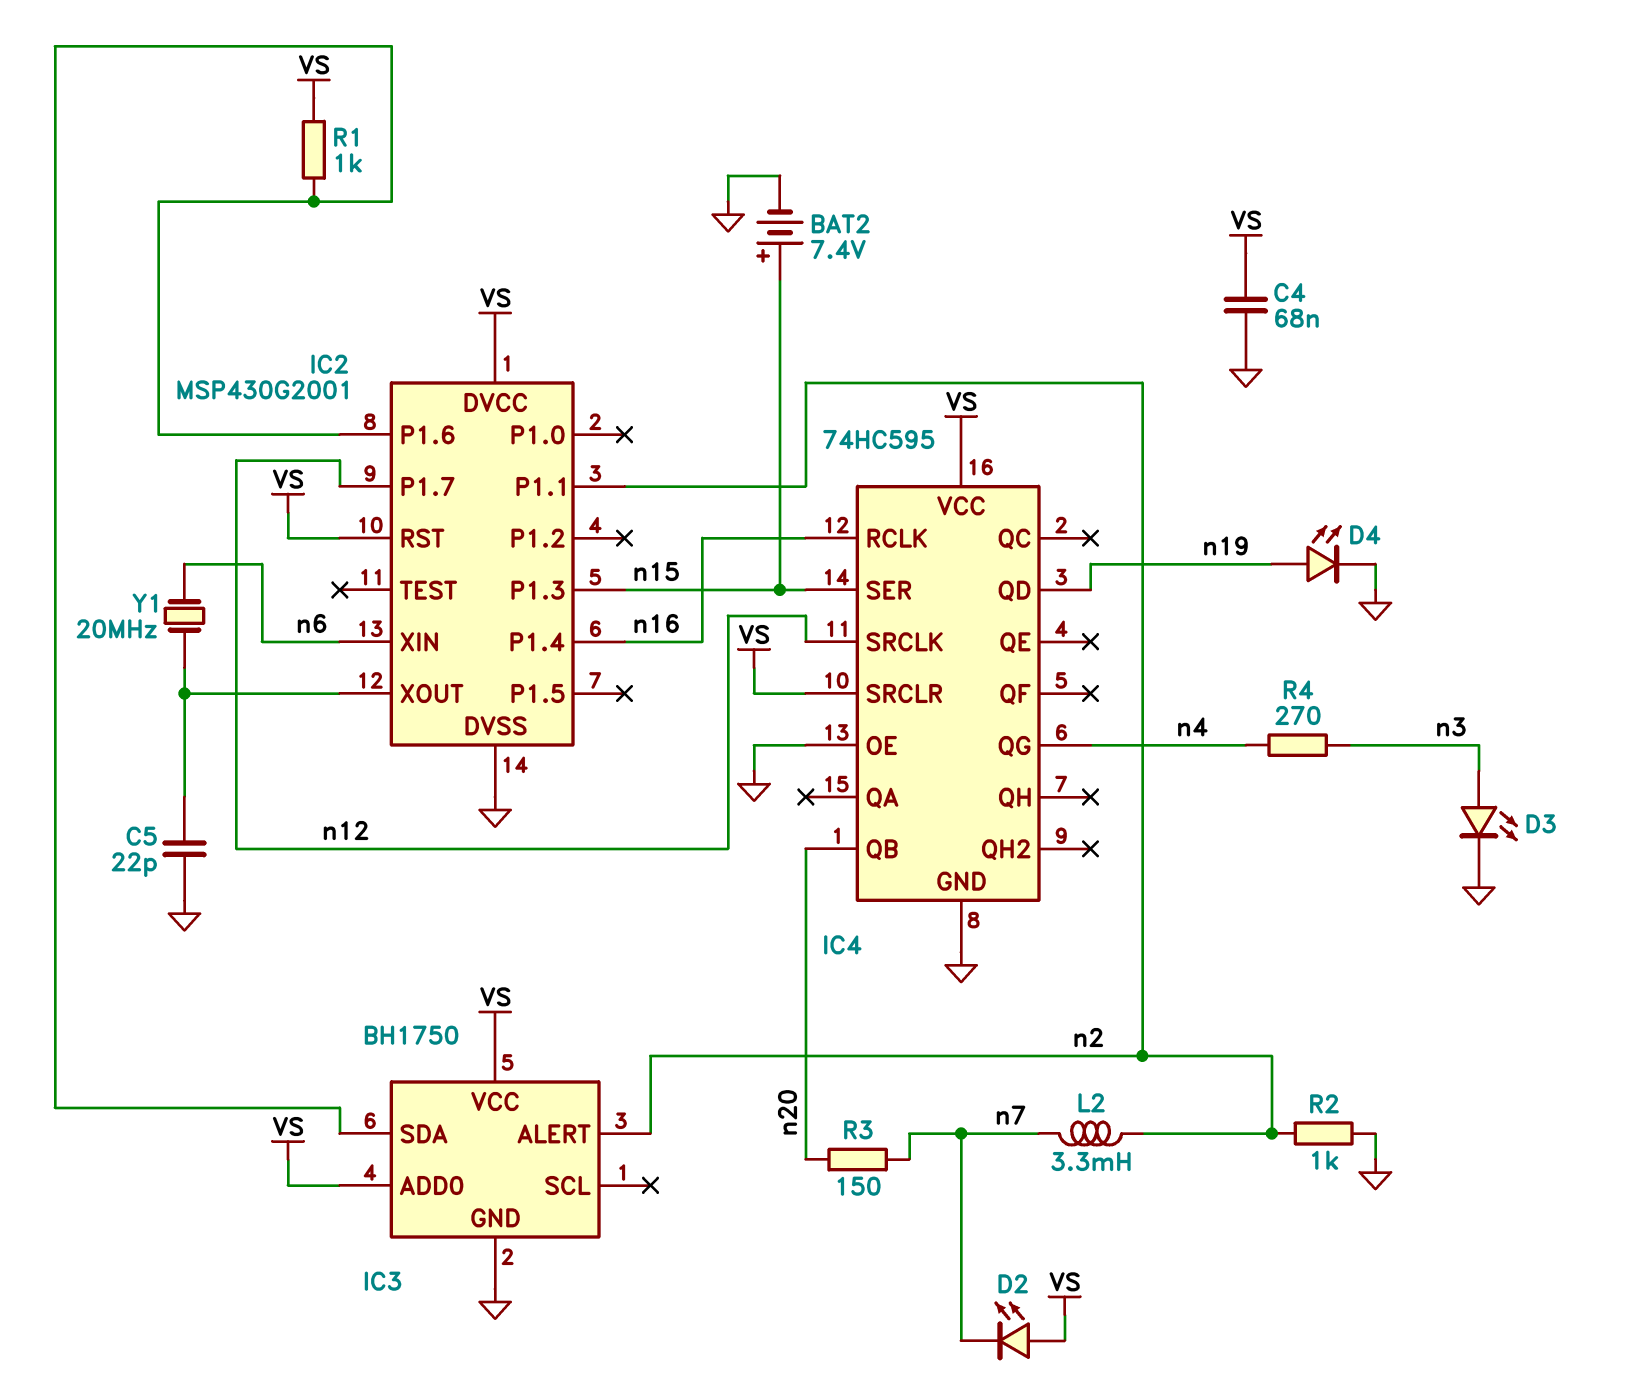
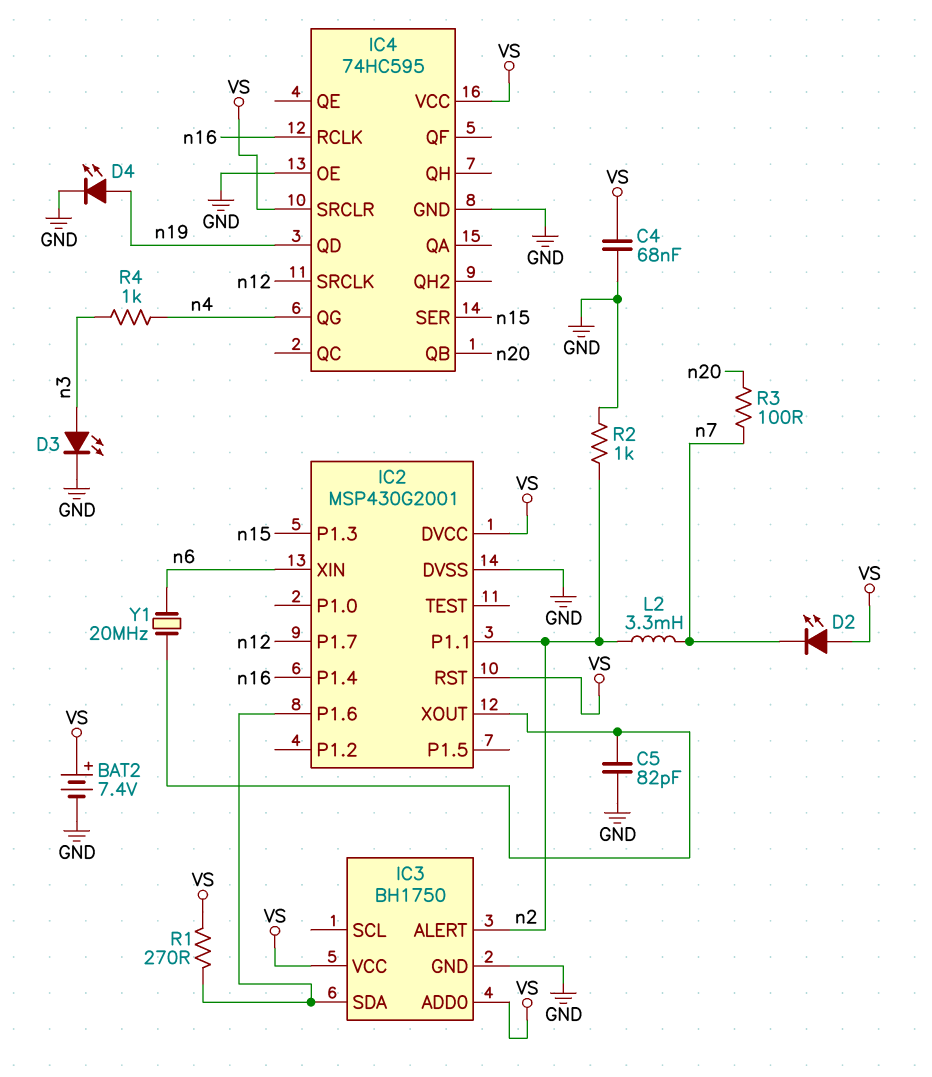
BAT2: 7.4V (plus n15, minus GND) -> 7.4V (plus VS, minus GND)
C5: 22pF (GND, IC2/XOUT) -> 82pF (GND, IC2/XOUT)
R1: 1k (IC2/P1.6, VS) -> 270 (IC2/P1.6, VS)
R3: 150 (n7, n20) -> 100 (n7, n20)
R4: 270 (n3, n4) -> 1k (n3, n4)

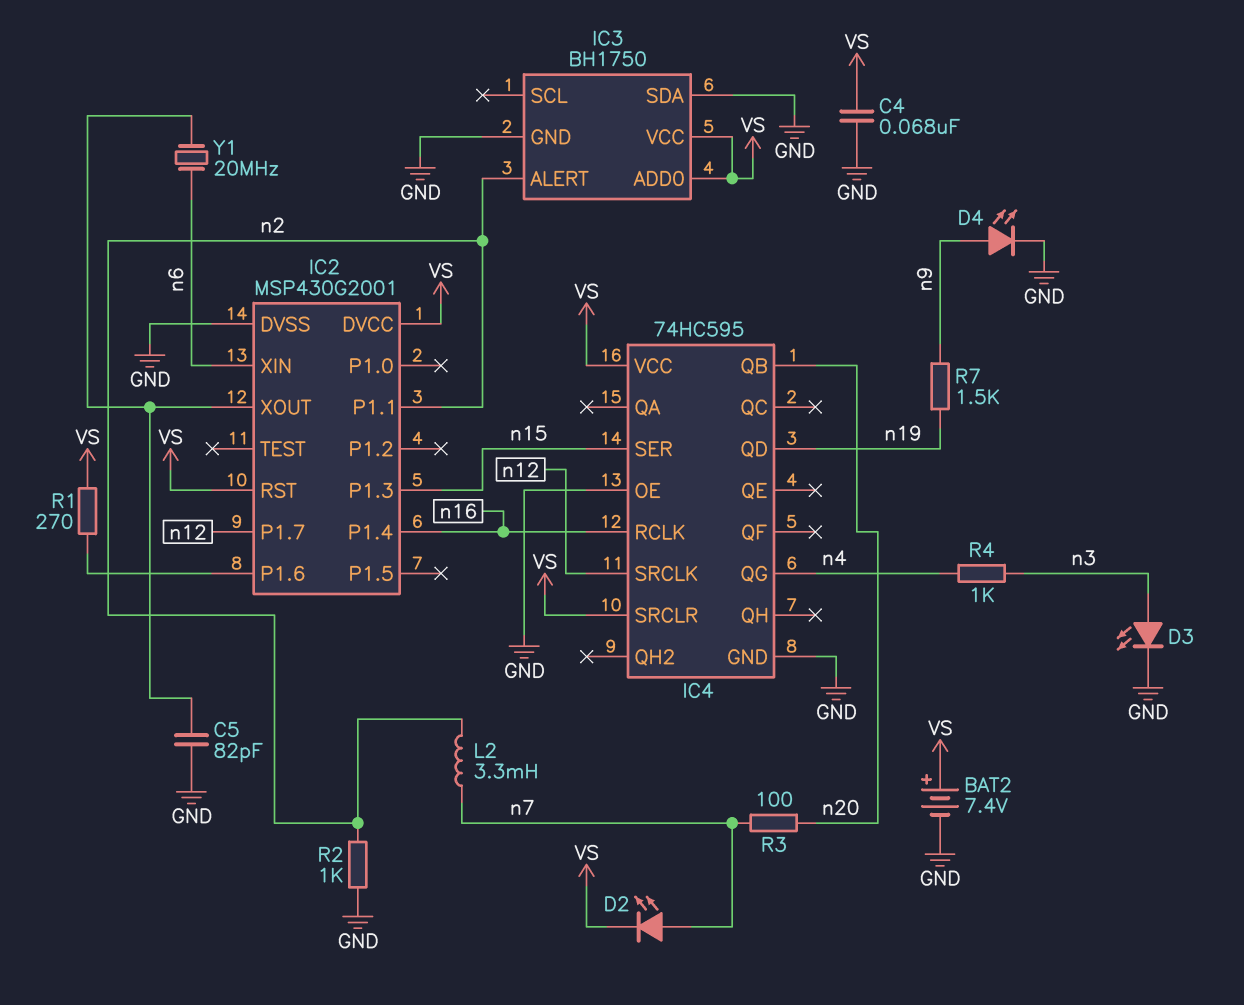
D2: LED (A VS, K n7) -> LED (A n7, K VS)
D4: LED (A n19, K GND) -> LED (A n9, K GND)
IC3 pin SDA: IC2/P1.6 -> GND
R7: none -> 1.5k (n9, n19)

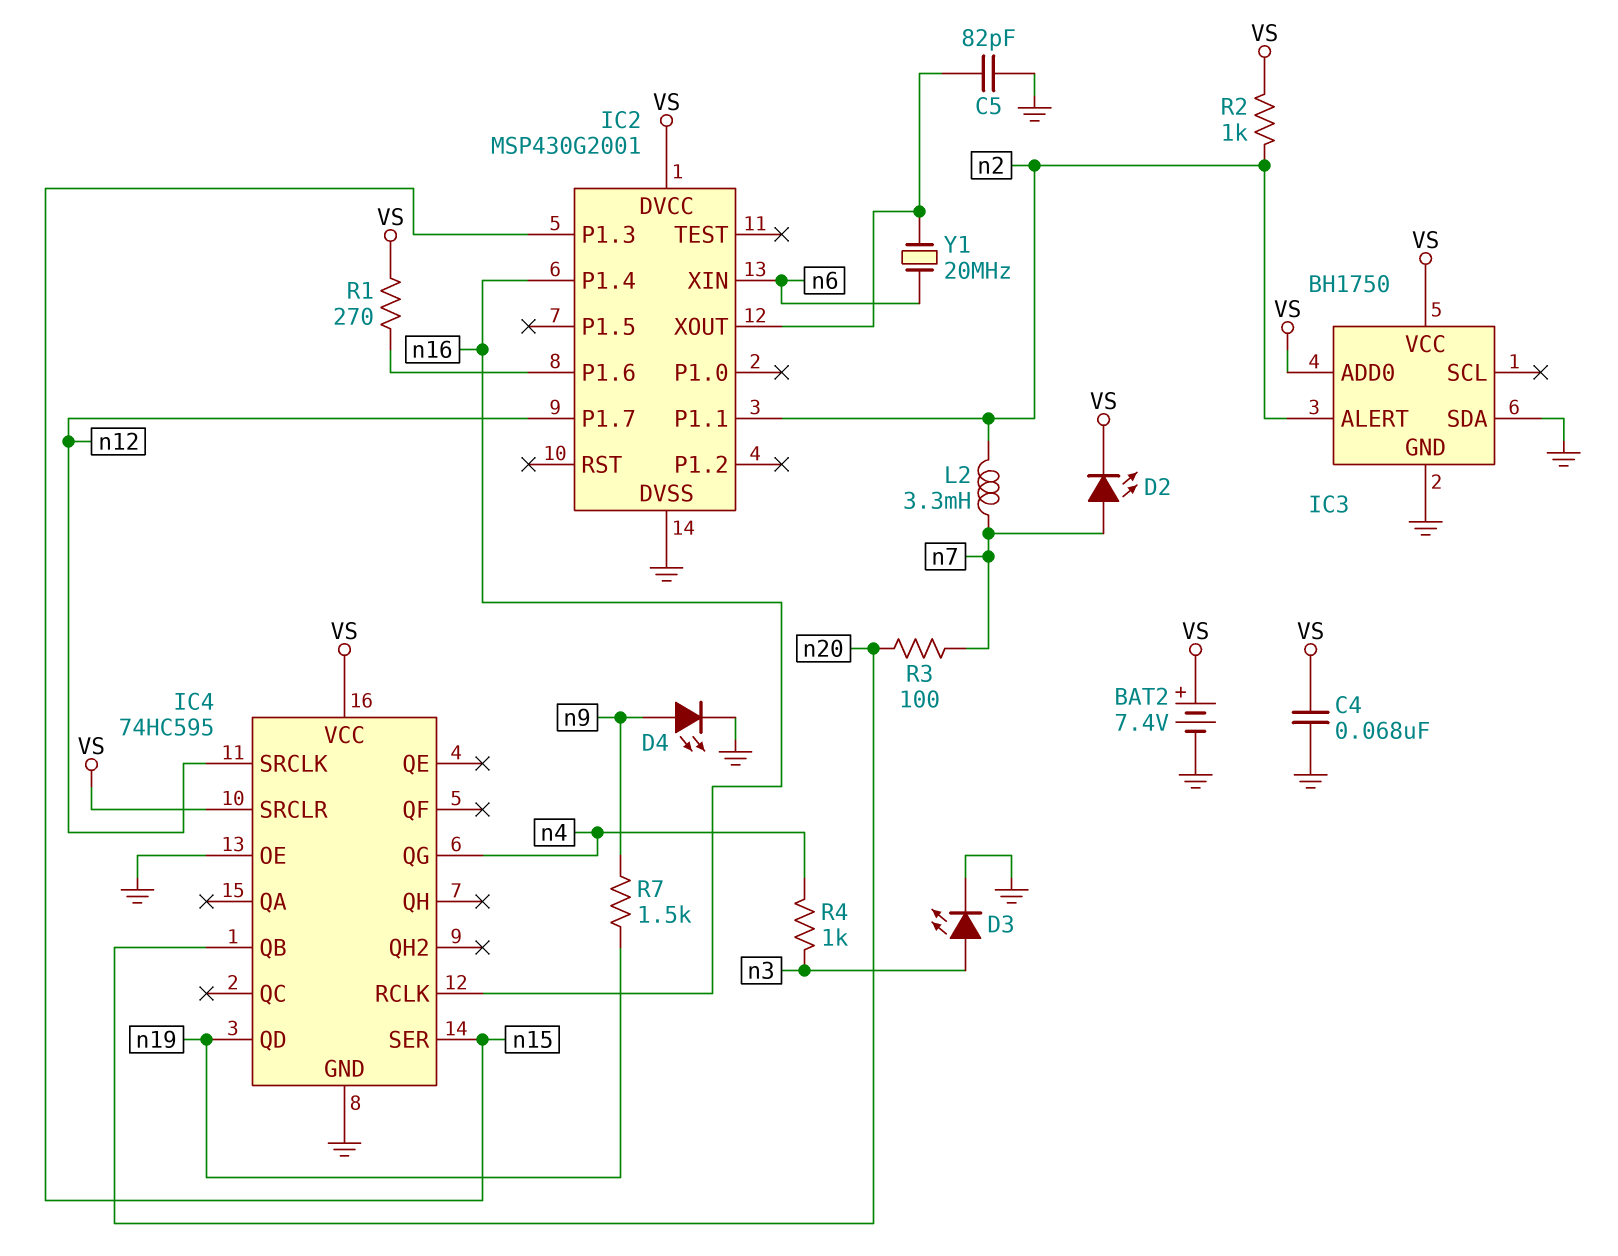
IC2 pin RST: VS -> none
R2: 1k (GND, n2) -> 1k (VS, n2)

